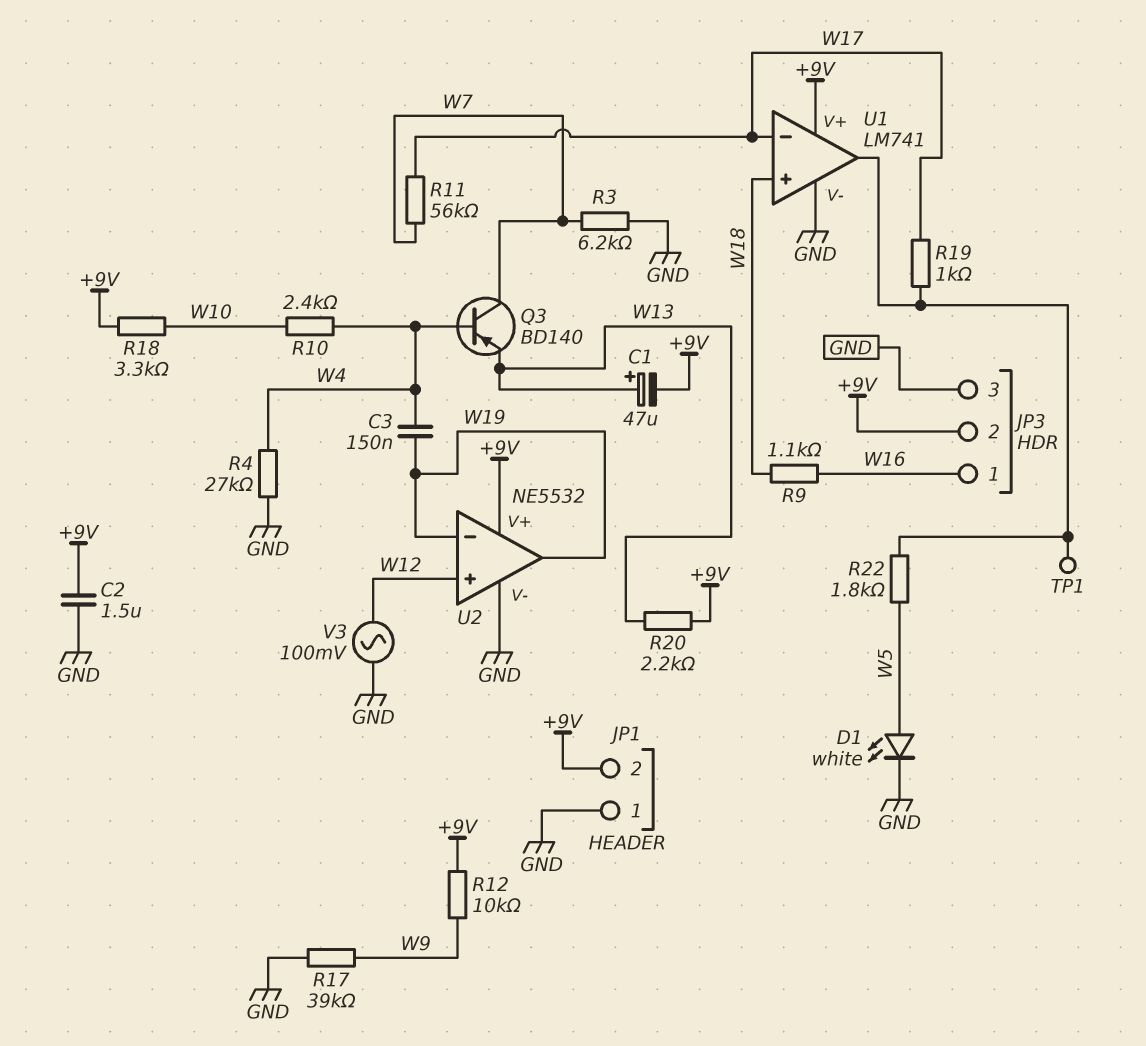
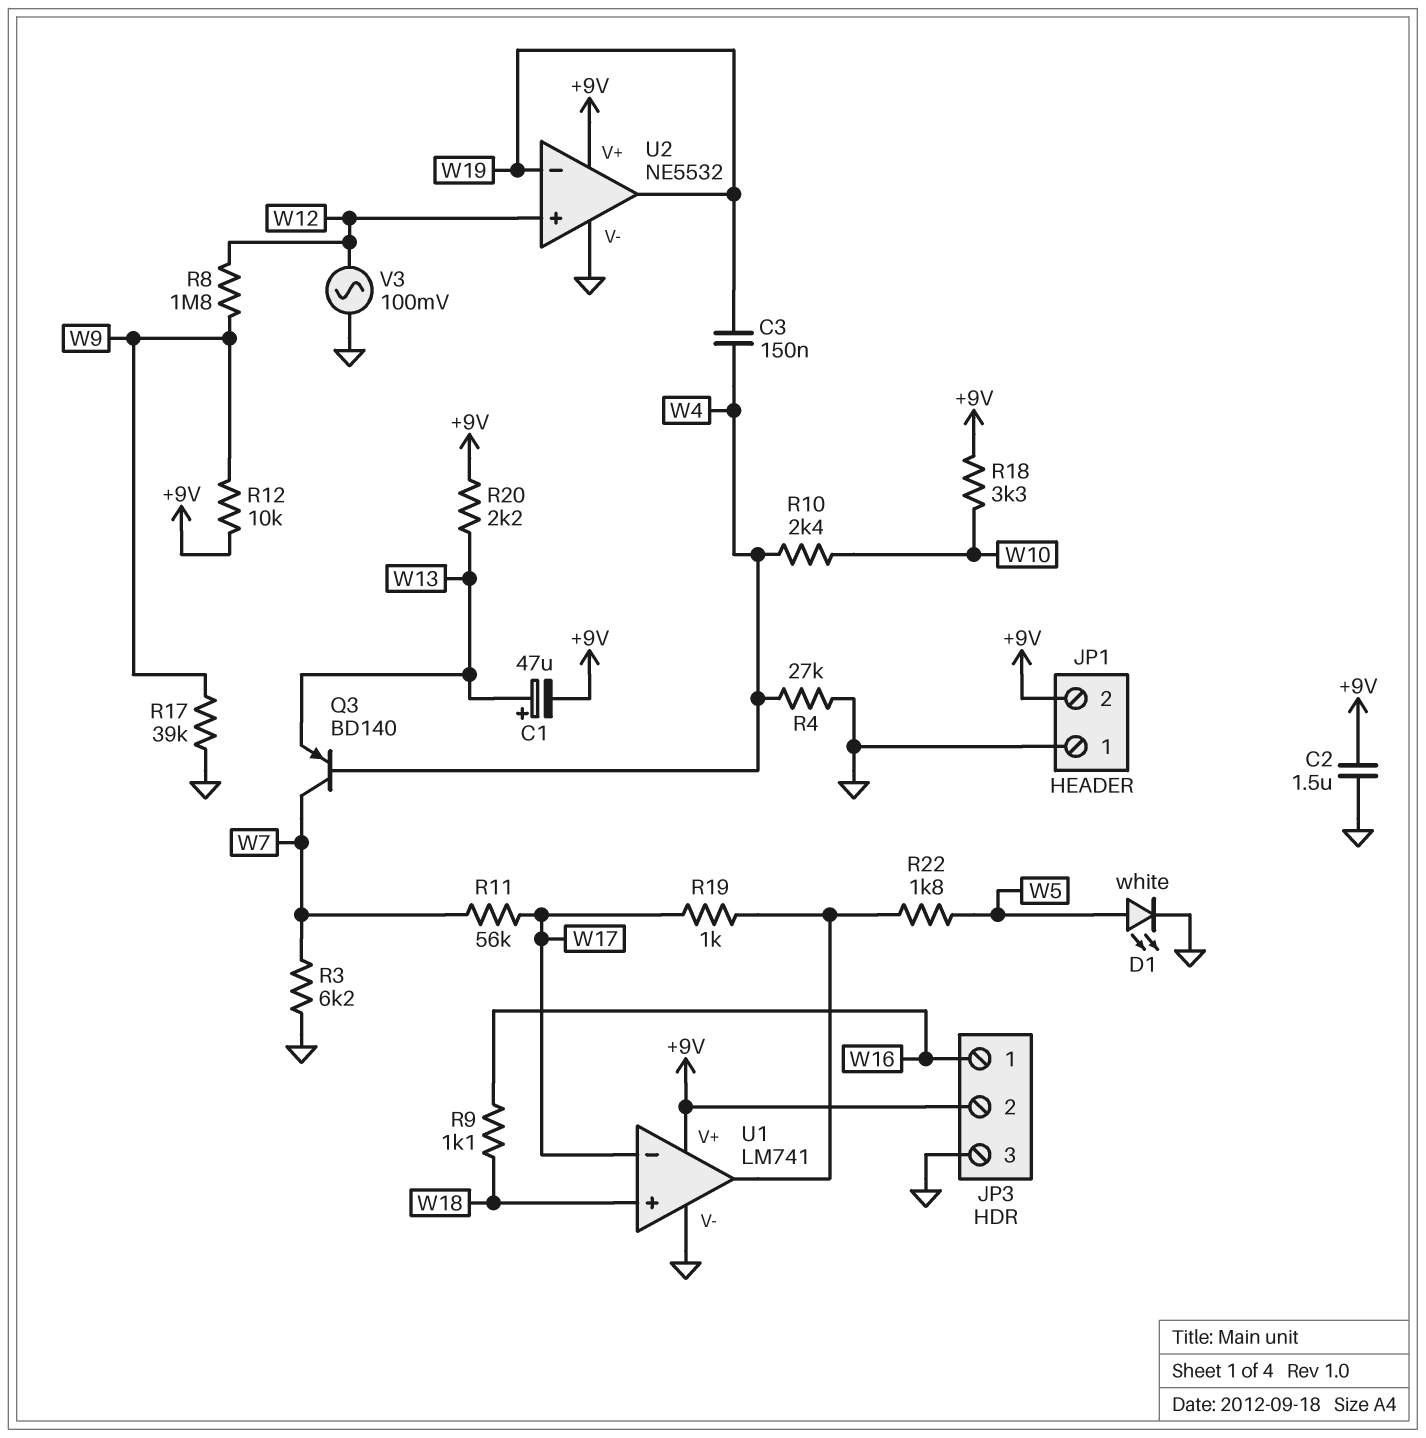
R8: none -> 1.8M (W9, W12)
TP1: test point (U1/out) -> none

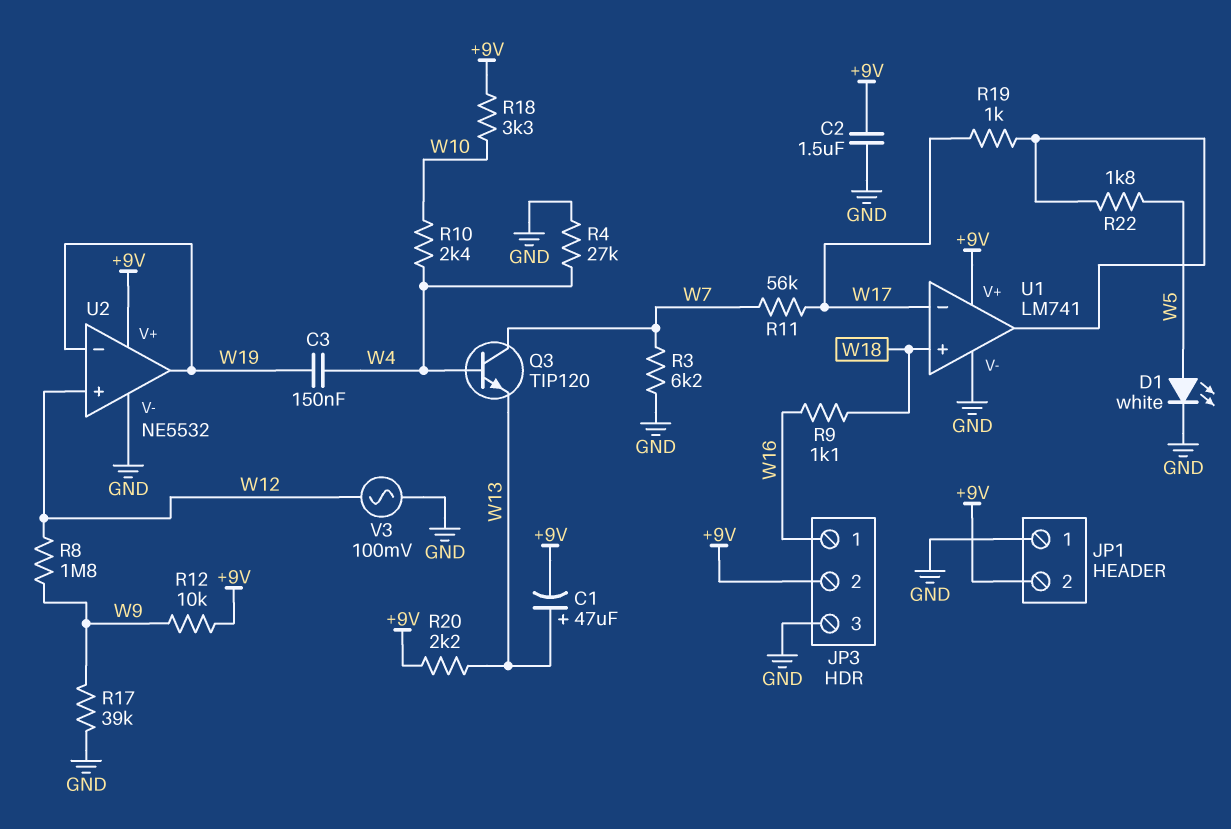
Q3: PNP BD140 (B W4, C W7, E W13) -> NPN TIP120 (B W4, C W7, E W13)

